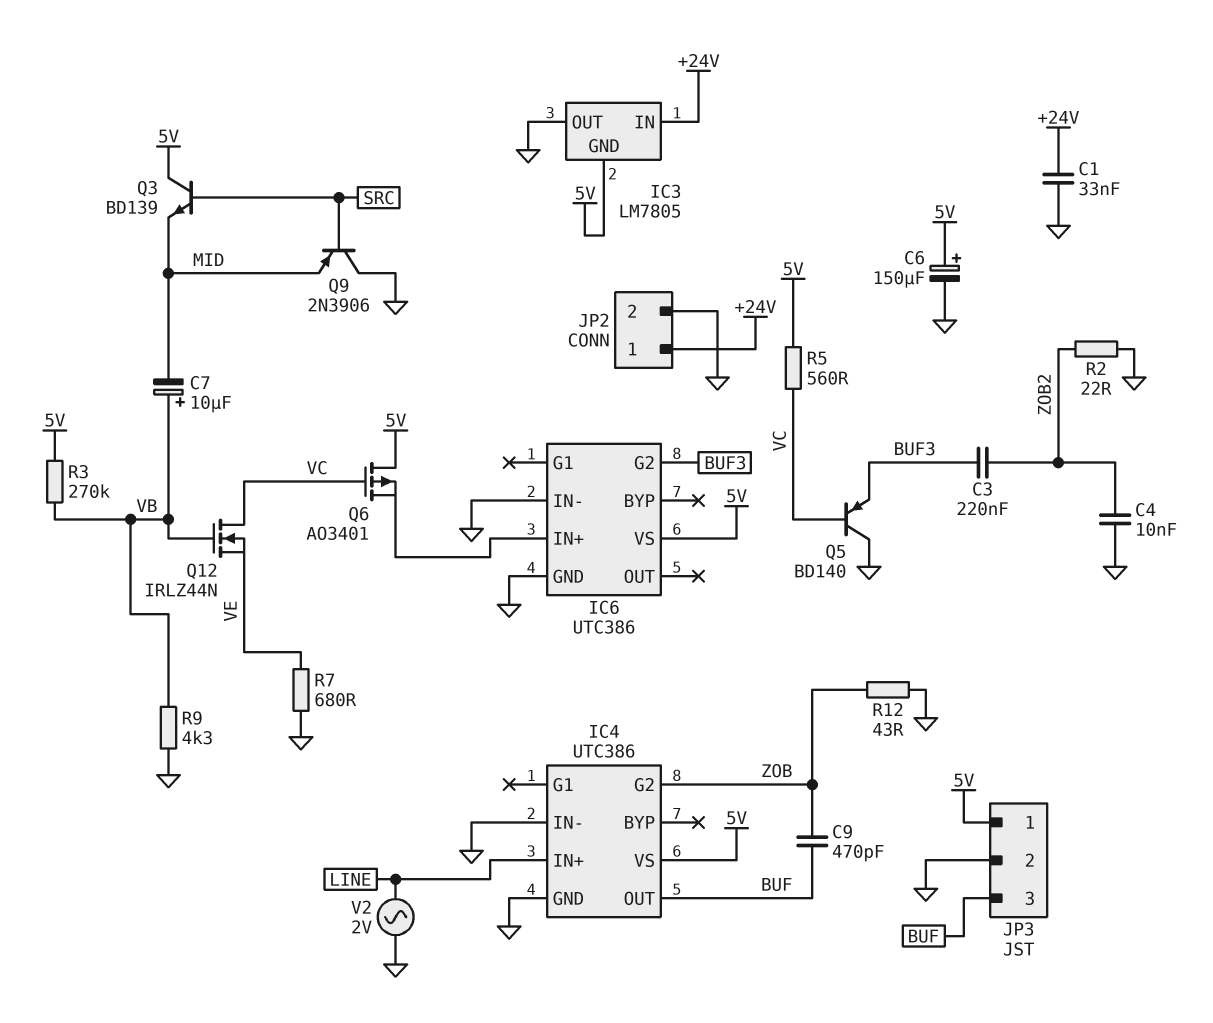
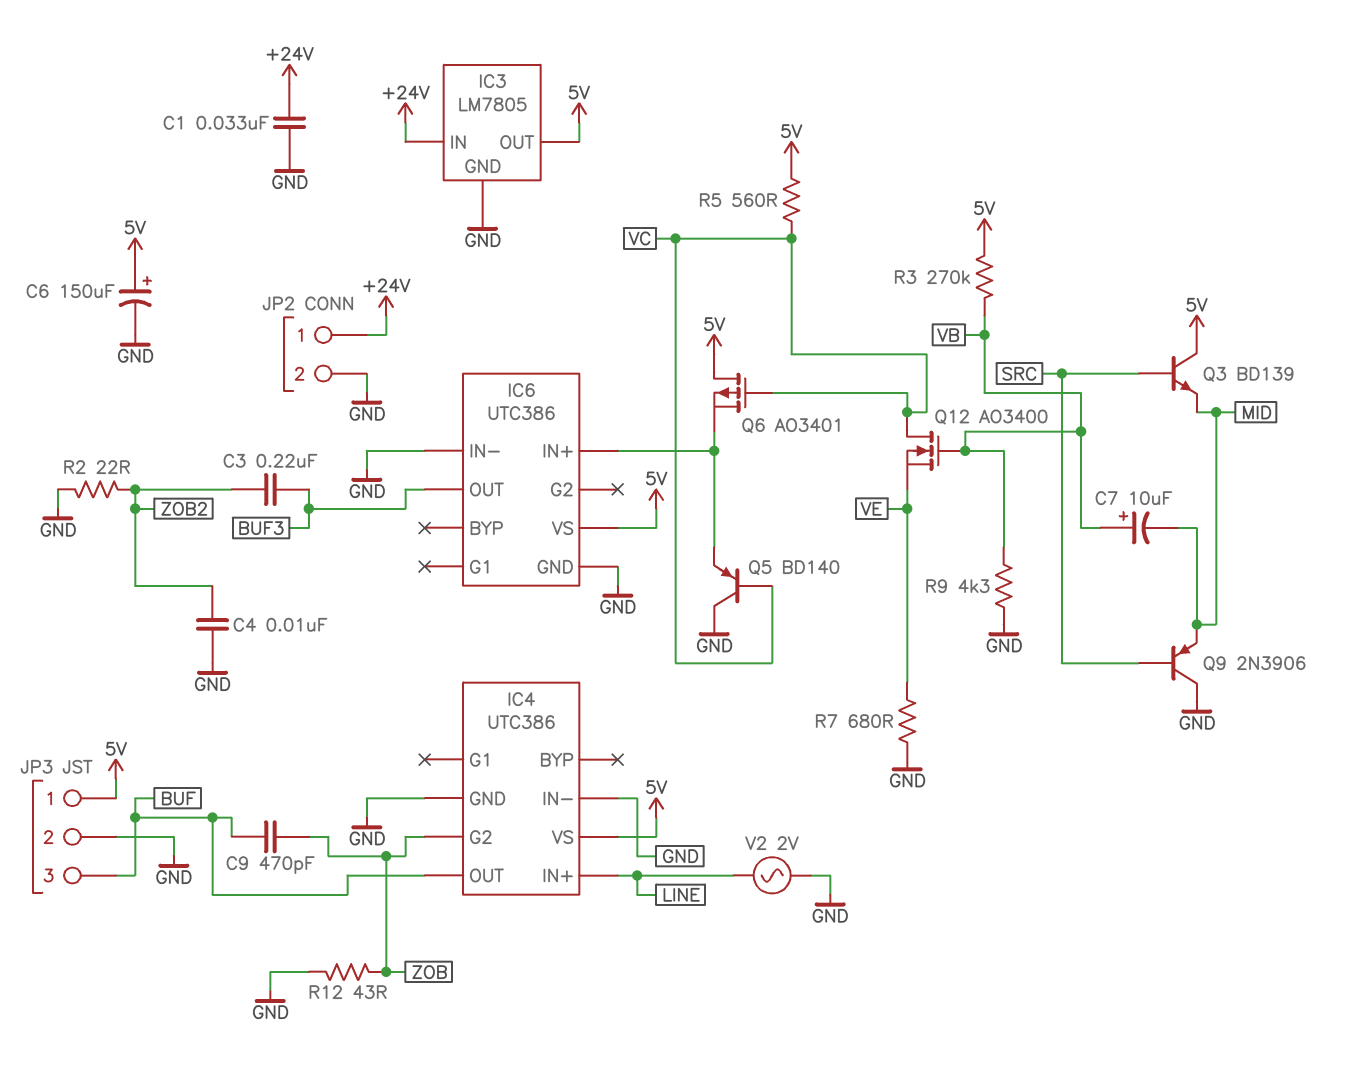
IC3 pin GND: 5V -> GND
IC3 pin OUT: GND -> 5V
IC6 pin G2: BUF3 -> none
IC6 pin OUT: none -> BUF3
Q5: PNP BD140 (B VC, C GND, E BUF3) -> PNP BD140 (B VC, C GND, E IC6/IN+)
Q12: NMOS IRLZ44N (G VB, D VC, S VE) -> NMOS AO3400 (G VB, D VC, S VE)

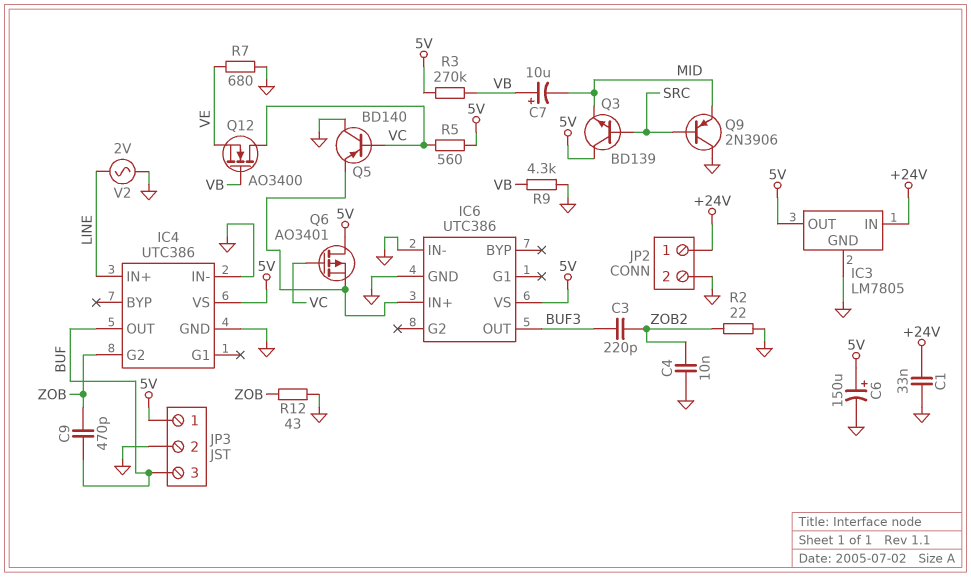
C3: 220nF (BUF3, ZOB2) -> 220pF (BUF3, ZOB2)

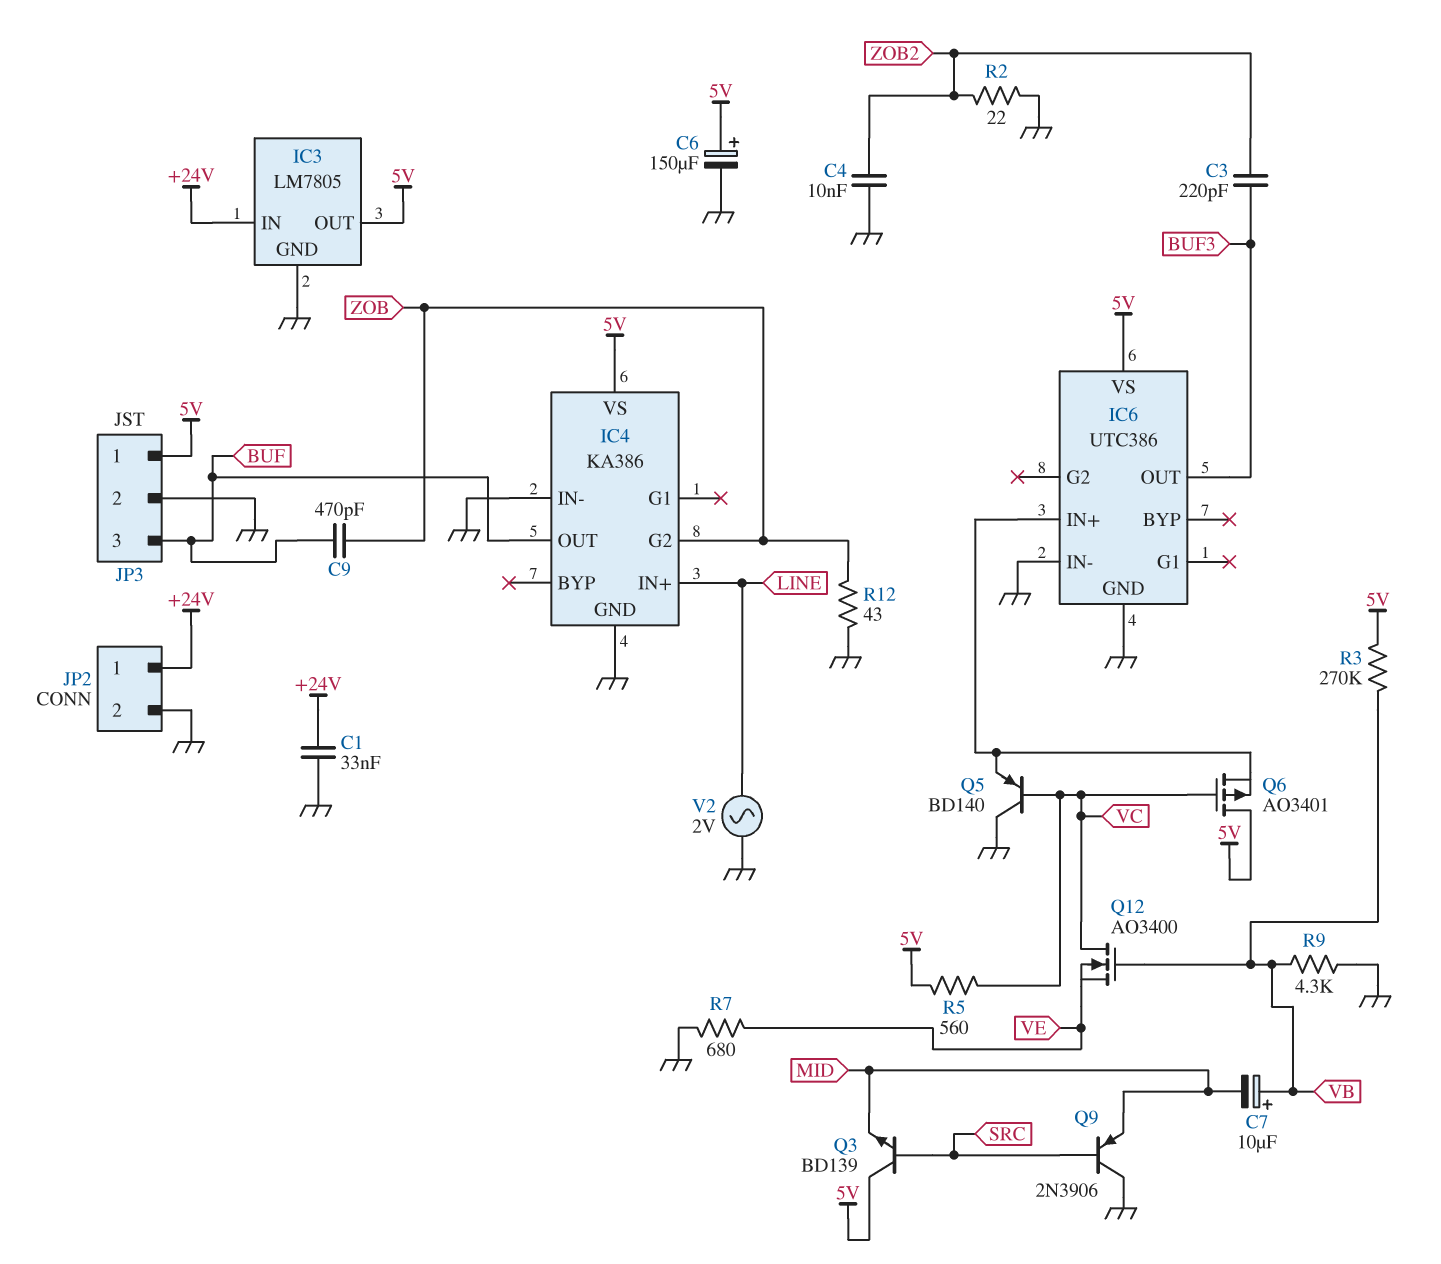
IC4: UTC386 -> KA386

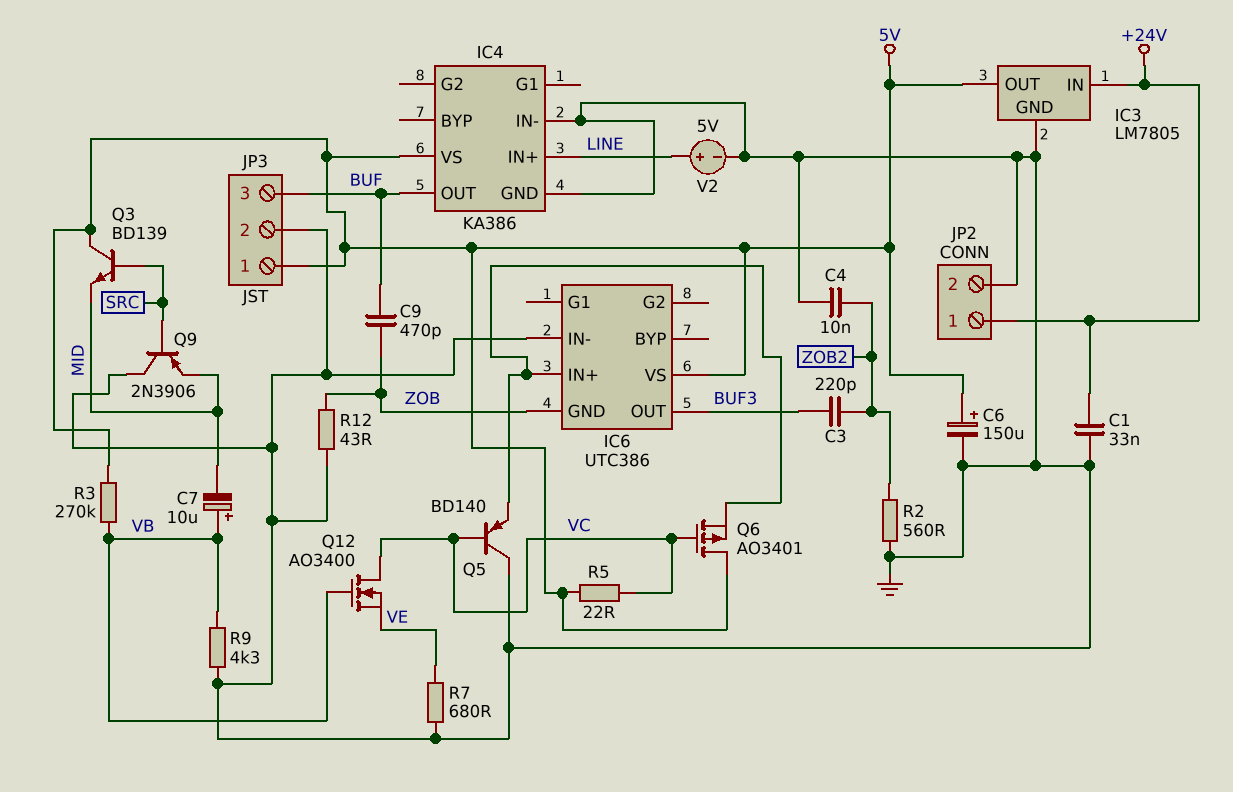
IC4 pin G2: ZOB -> none
IC6 pin GND: GND -> ZOB
R2: 22 (GND, ZOB2) -> 560 (GND, ZOB2)
R5: 560 (5V, VC) -> 22 (5V, VC)
V2: AC 2V (GND, LINE) -> 5V (plus LINE, minus GND)

